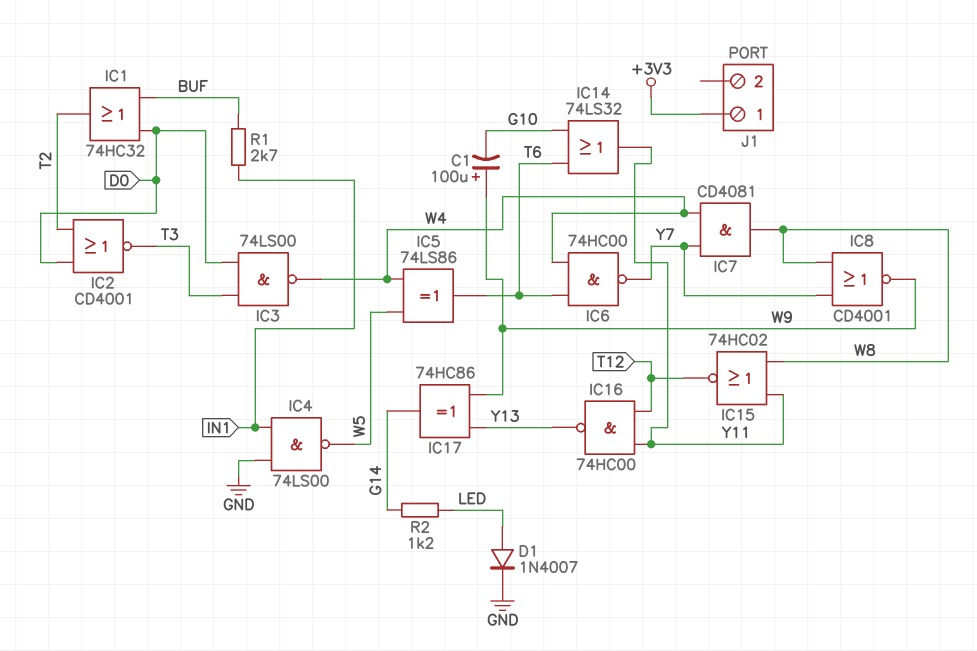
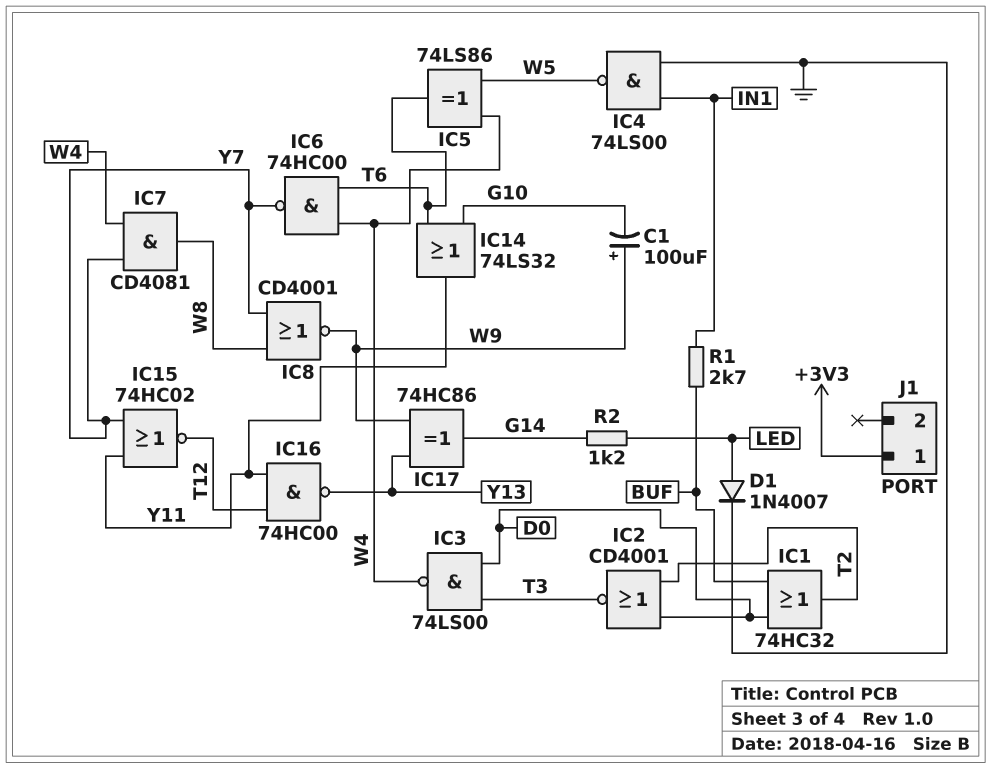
IC15: NOR 74HC02 (in W8, in Y11, out T12) -> NOR 74HC02 (in Y7, in Y11, out T12)

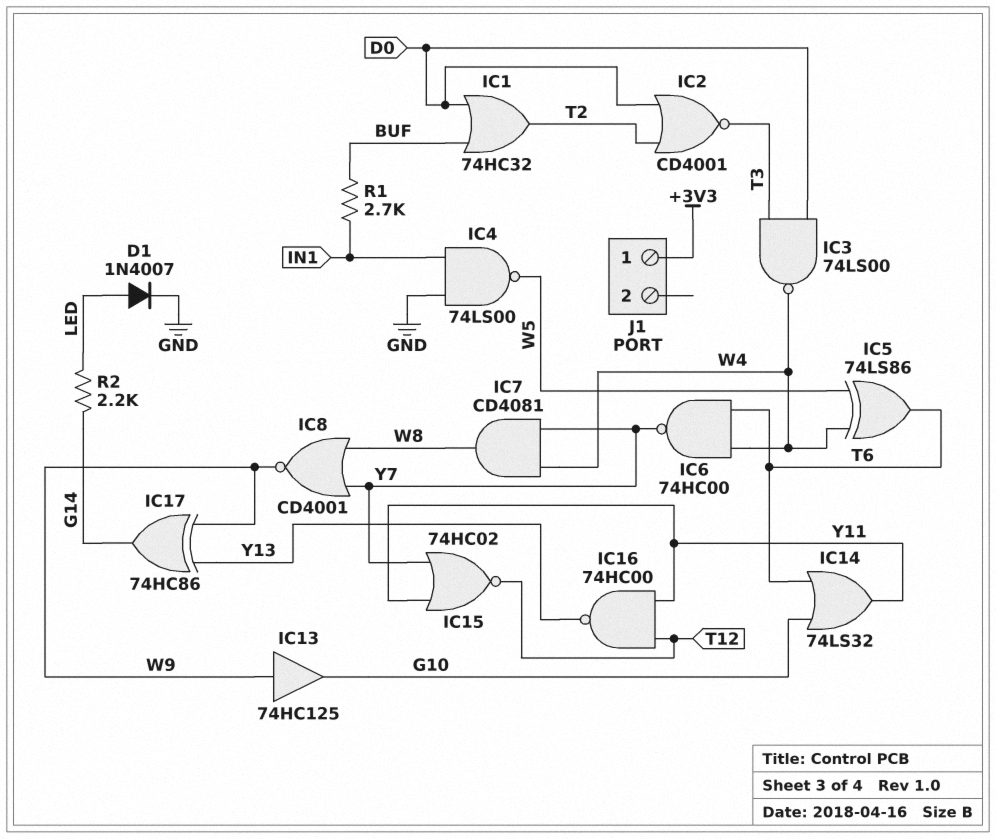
C1: 100uF (plus W9, minus G10) -> none
IC13: none -> buffer 74HC125 (in W9, out G10)
R2: 1.2k (G14, LED) -> 2.2k (G14, LED)

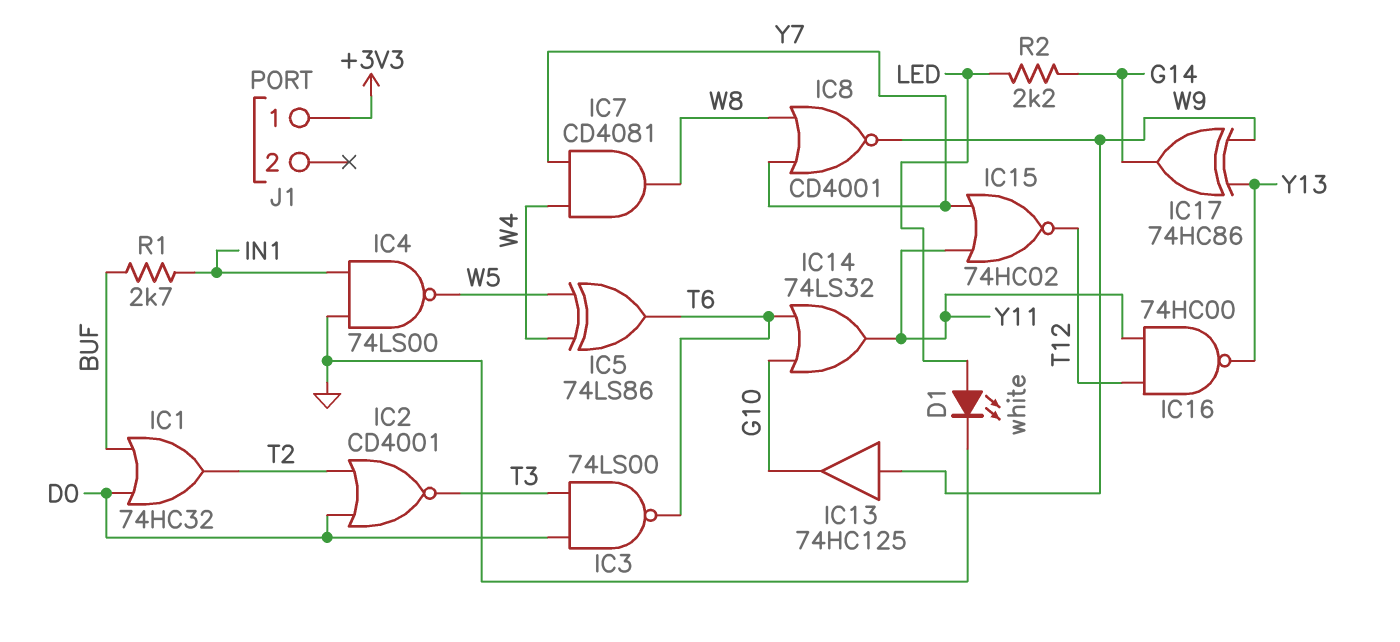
D1: diode 1N4007 (A LED, K GND) -> LED white (A LED, K GND)
IC3: NAND 74LS00 (in D0, in T3, out W4) -> NAND 74LS00 (in D0, in T3, out T6)
IC6: NAND 74HC00 (in T6, in W4, out Y7) -> none

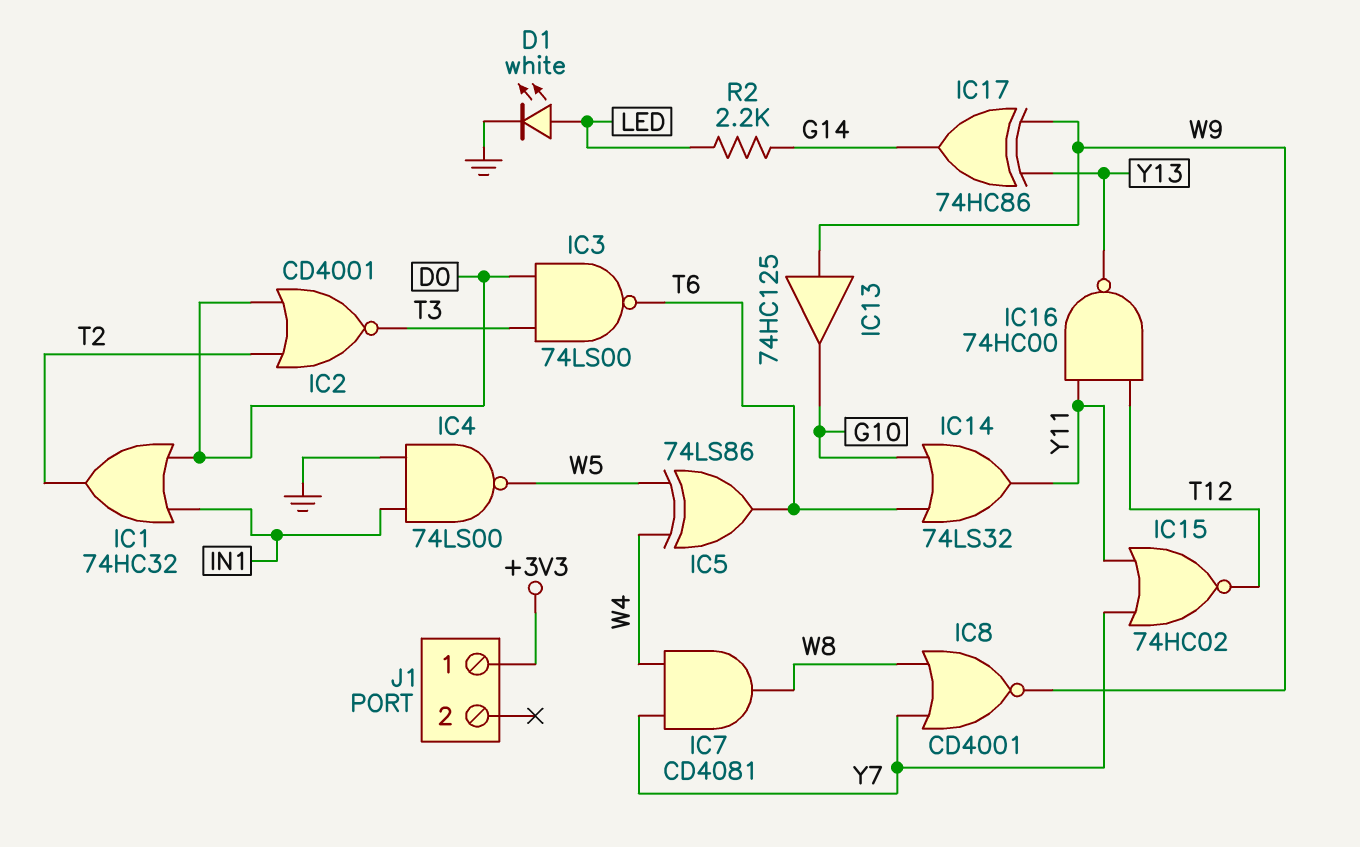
IC1: OR 74HC32 (in BUF, in D0, out T2) -> OR 74HC32 (in D0, in IN1, out T2)
R1: 2.7k (BUF, IN1) -> none

